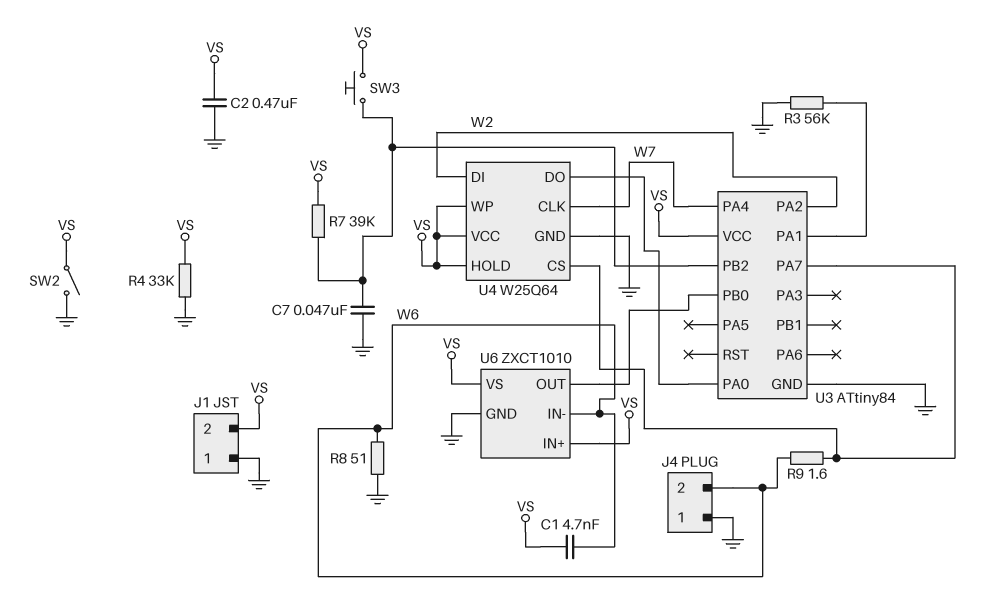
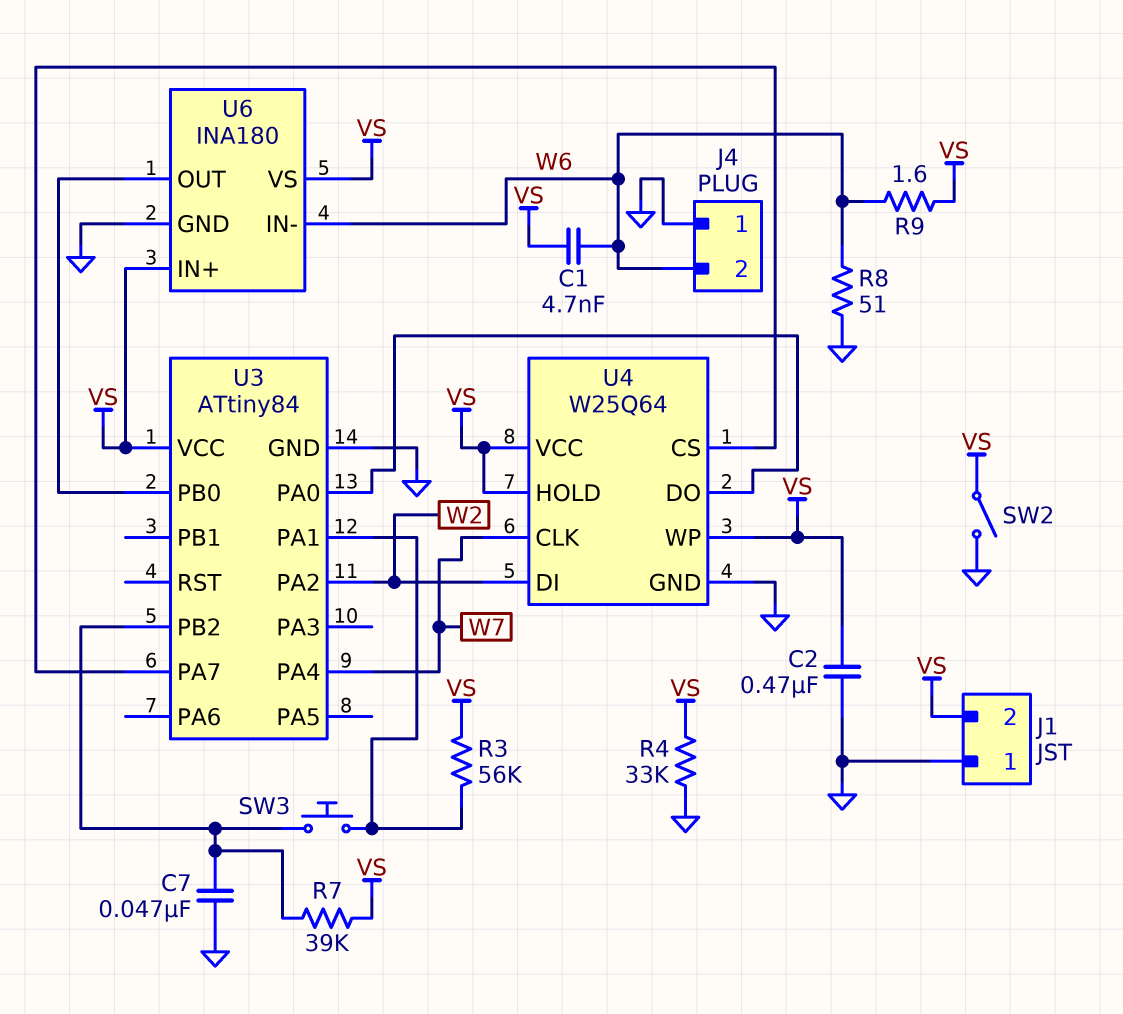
R3: 56k (GND, U3/PA1) -> 56k (U3/PA1, VS)
R9: 1.6 (U3/PA7, W6) -> 1.6 (VS, W6)
SW3: button (U3/PB2, VS) -> button (U3/PA1, U3/PB2)
U6: ZXCT1010 -> INA180

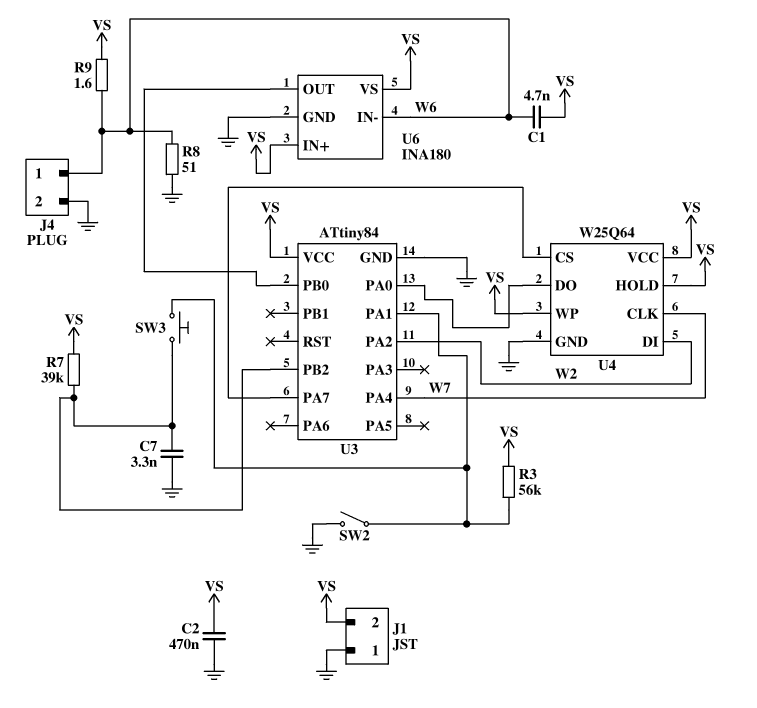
C7: 47nF (GND, U3/PB2) -> 3.3nF (GND, U3/PB2)
J4 pin 1: GND -> W6
J4 pin 2: W6 -> GND
R4: 33k (GND, VS) -> none
SW2: switch (GND, VS) -> switch (GND, U3/PA1)

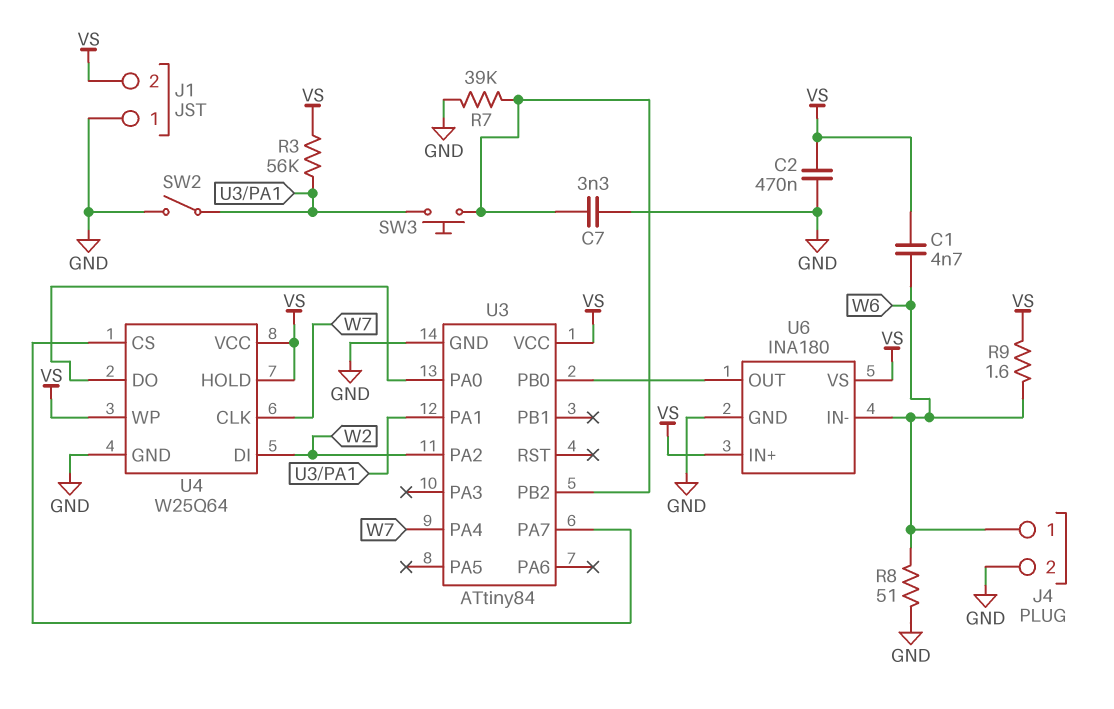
R7: 39k (U3/PB2, VS) -> 39k (GND, U3/PB2)

